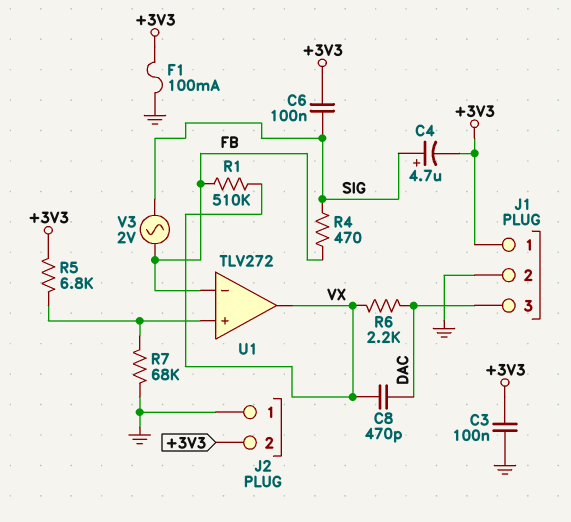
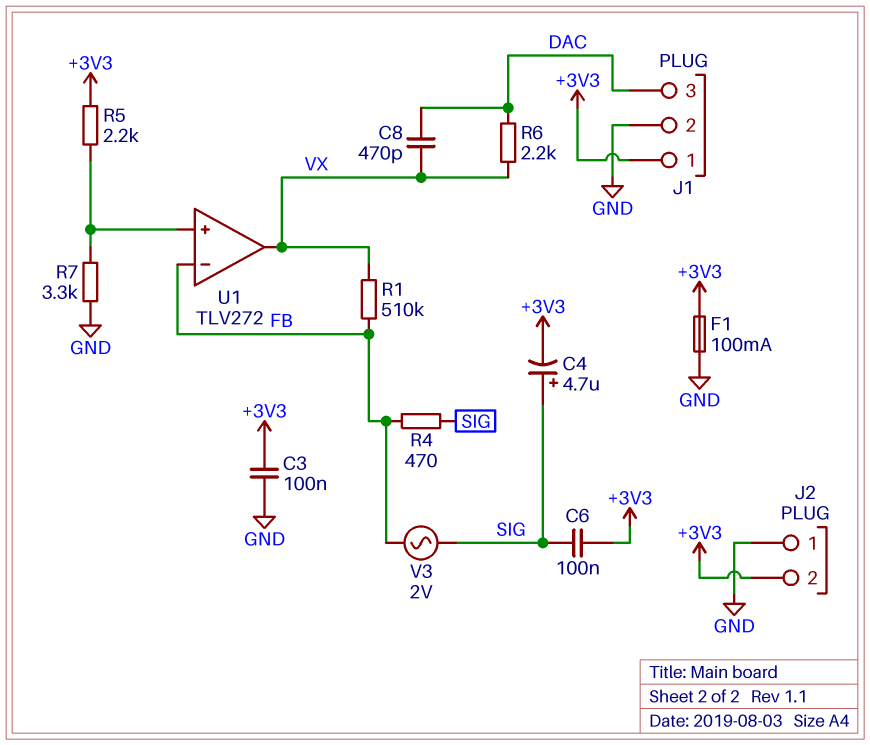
R5: 6.8k (+3V3, U1/in+) -> 2.2k (+3V3, U1/in+)
R7: 68k (GND, U1/in+) -> 3.3k (GND, U1/in+)

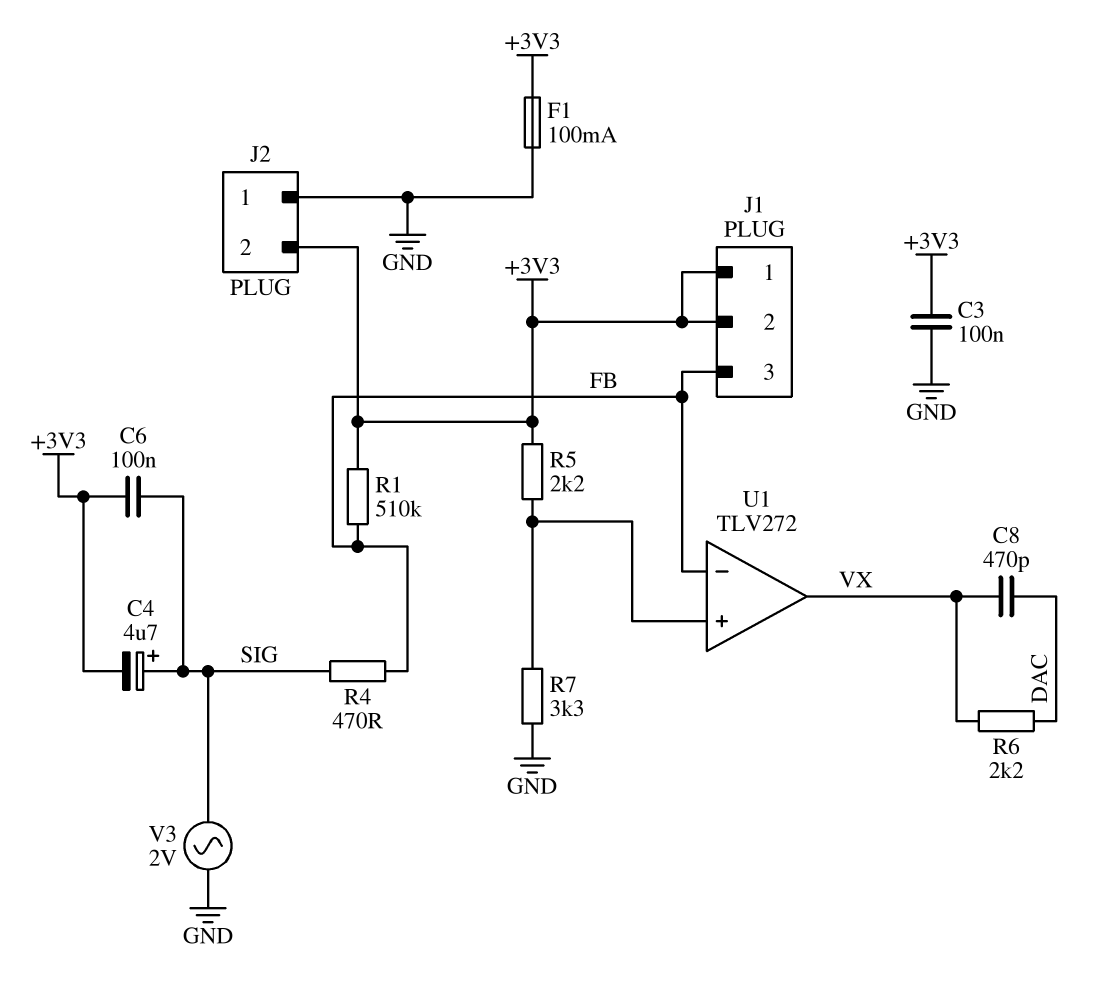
J1 pin 2: GND -> +3V3
J1 pin 3: DAC -> FB
R1: 510k (FB, VX) -> 510k (+3V3, FB)
V3: AC 2V (FB, SIG) -> AC 2V (GND, SIG)

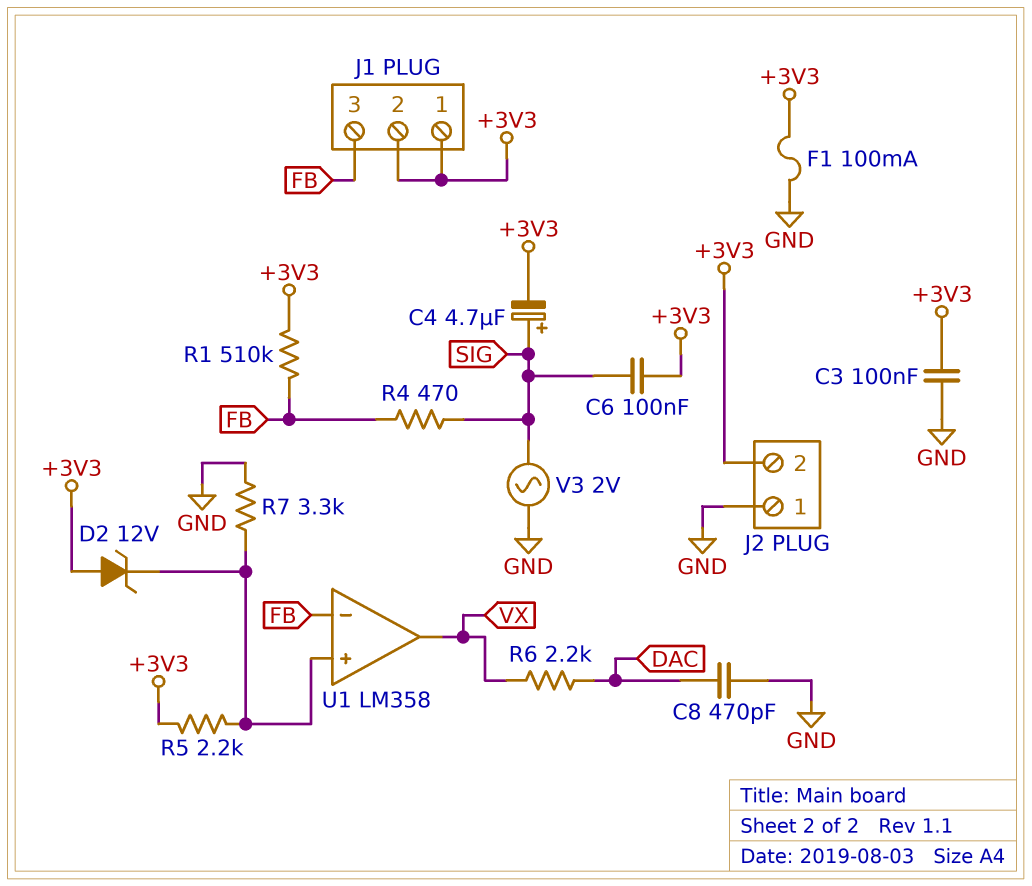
C8: 470pF (DAC, VX) -> 470pF (DAC, GND)
D2: none -> zener 12V (A +3V3, K U1/in+)
U1: TLV272 -> LM358

